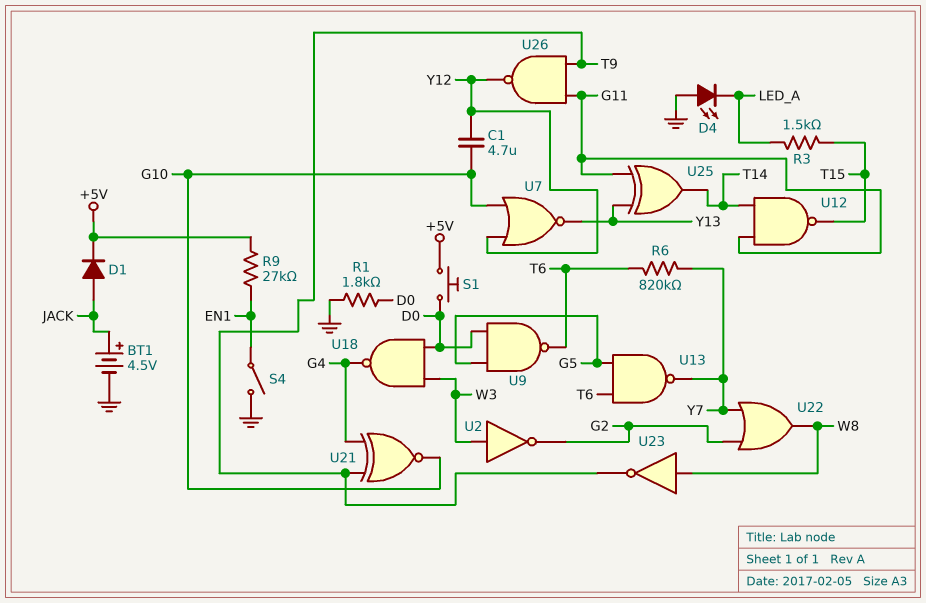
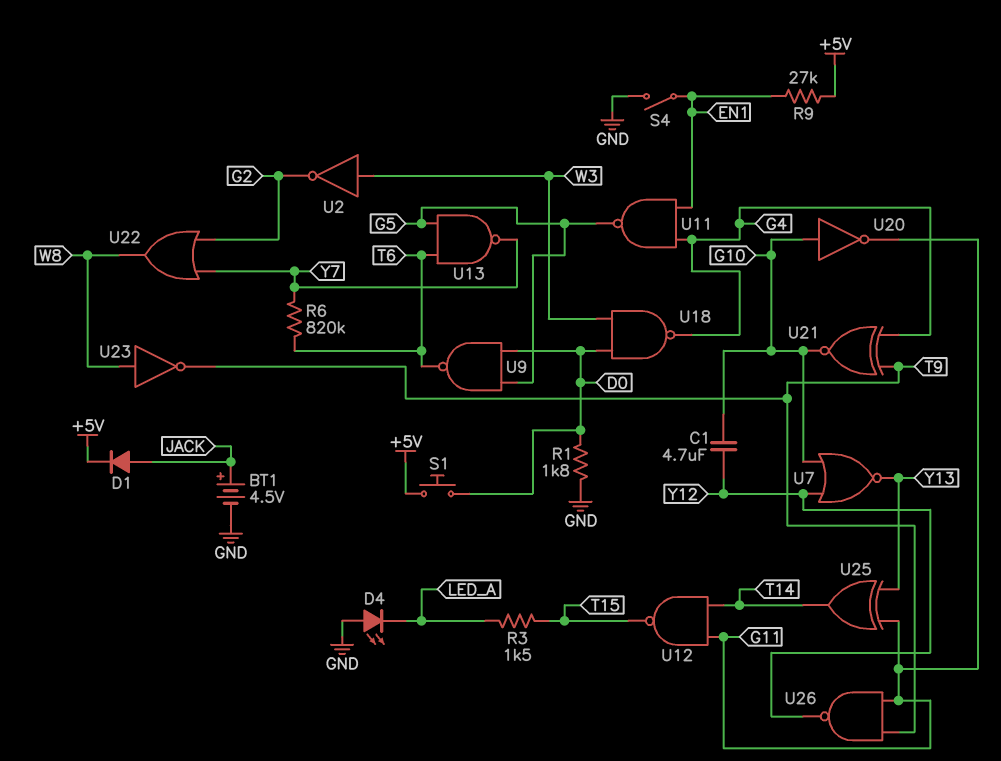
U11: none -> NAND (in EN1, in G4, out G5)
U20: none -> NOT (in G10, out G11)

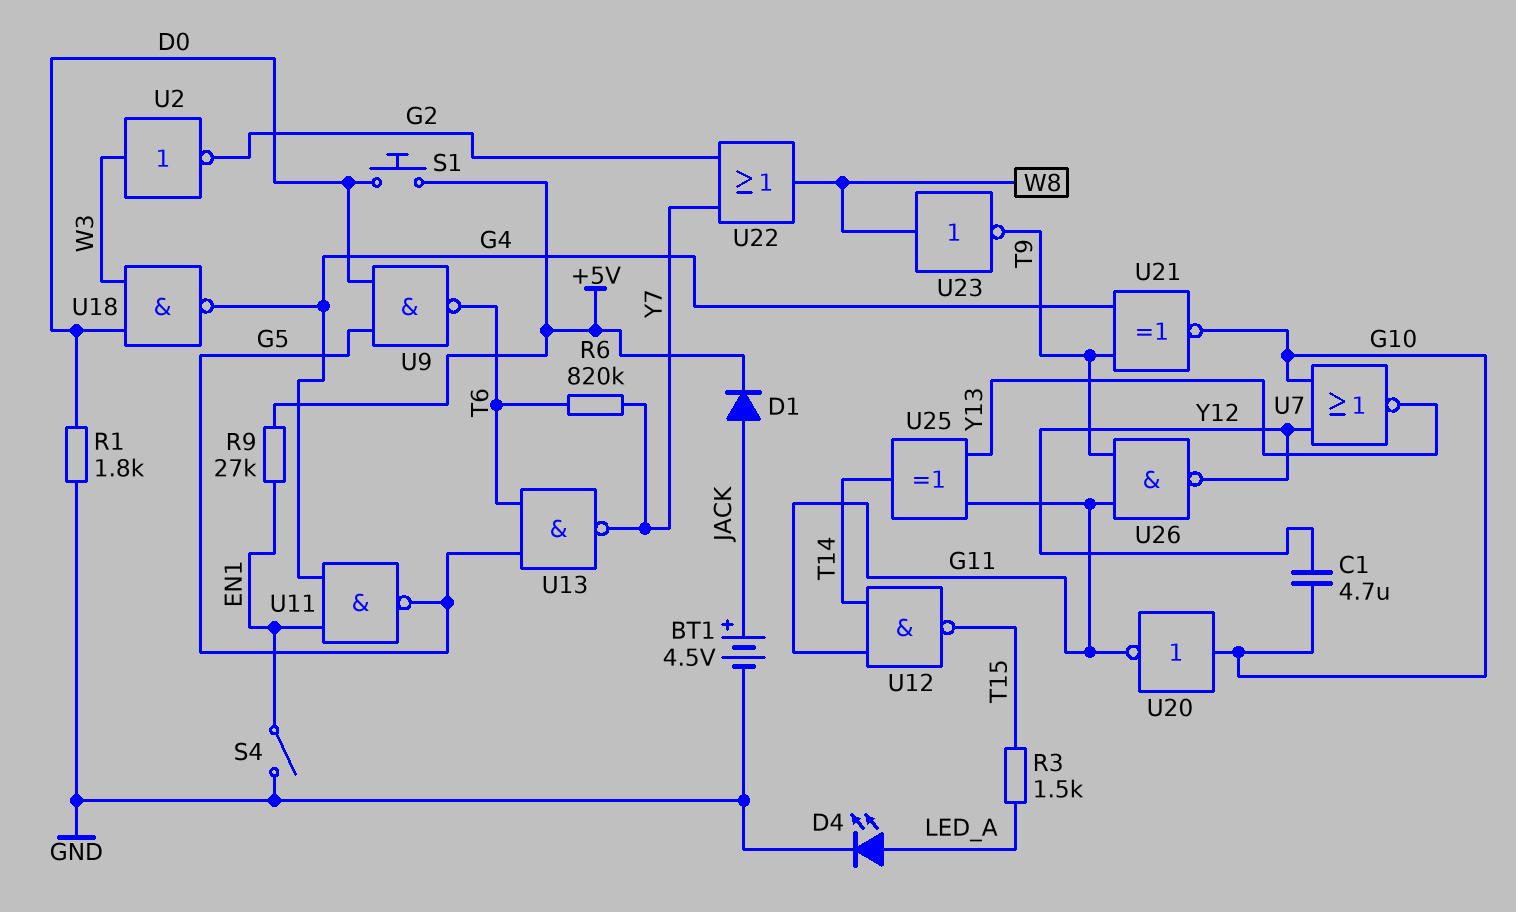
D4: LED (A GND, K LED_A) -> LED (A LED_A, K GND)

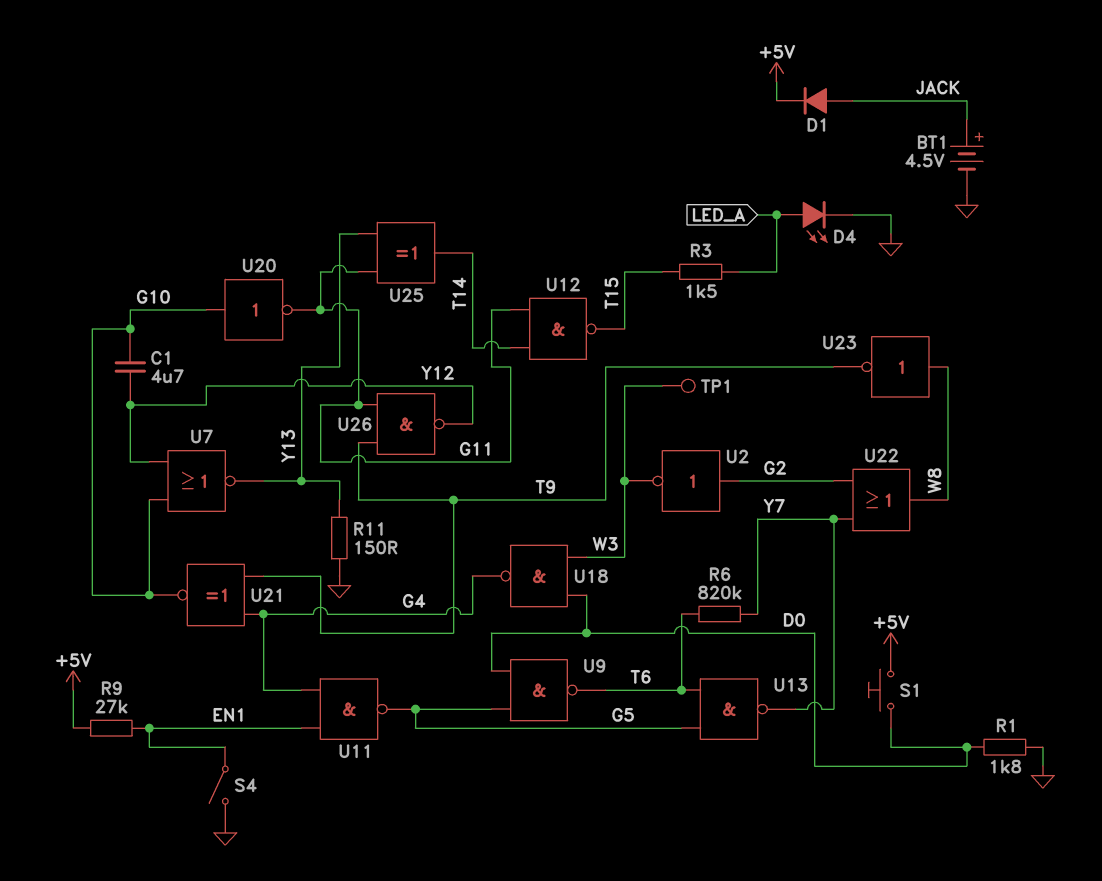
R11: none -> 150 (GND, Y13)
TP1: none -> test point (W3)
U2: NOT (in W3, out G2) -> NOT (in G2, out W3)

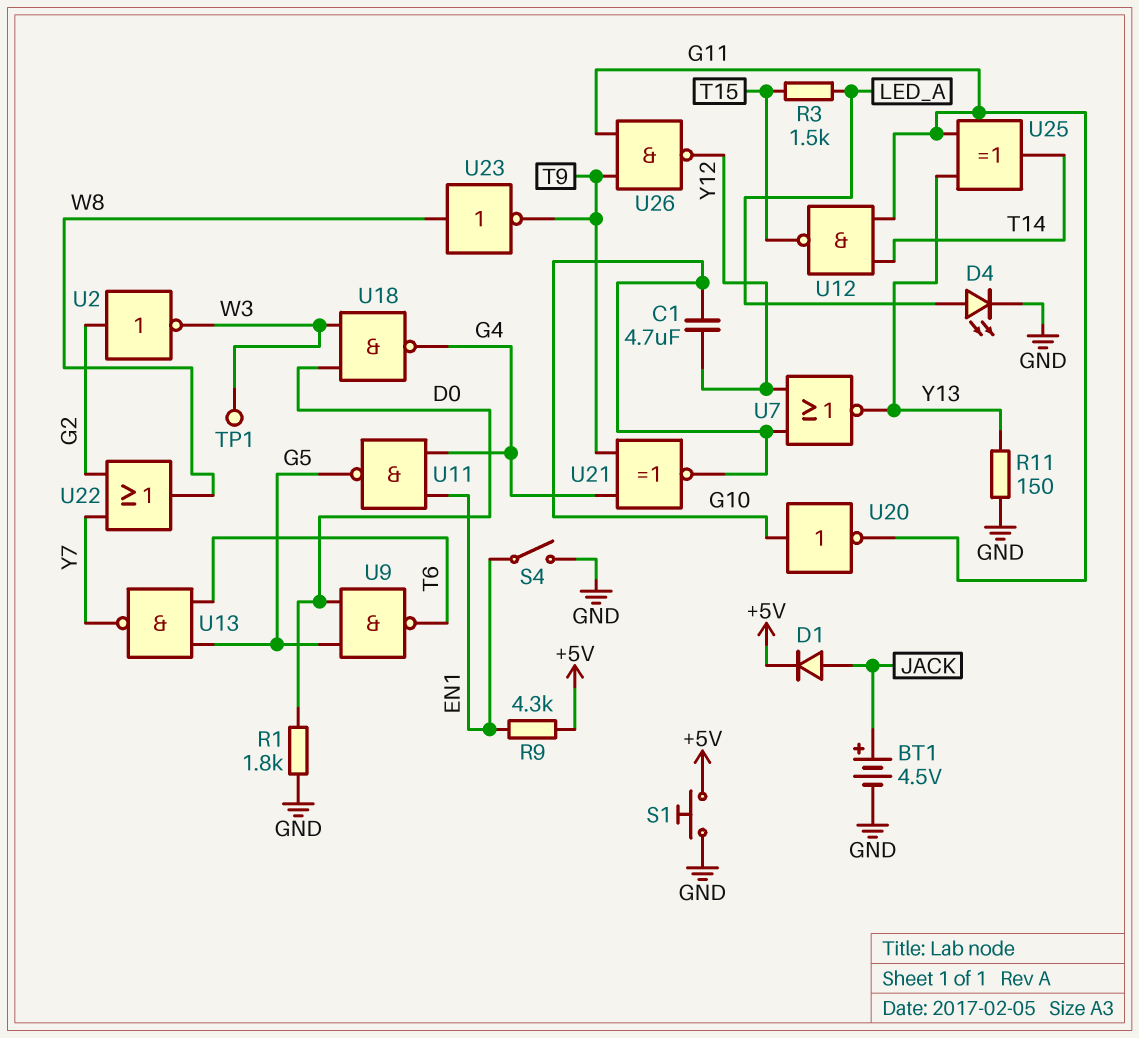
R6: 820k (T6, Y7) -> none
R9: 27k (+5V, EN1) -> 4.3k (+5V, EN1)
S1: button (+5V, D0) -> button (+5V, GND)

